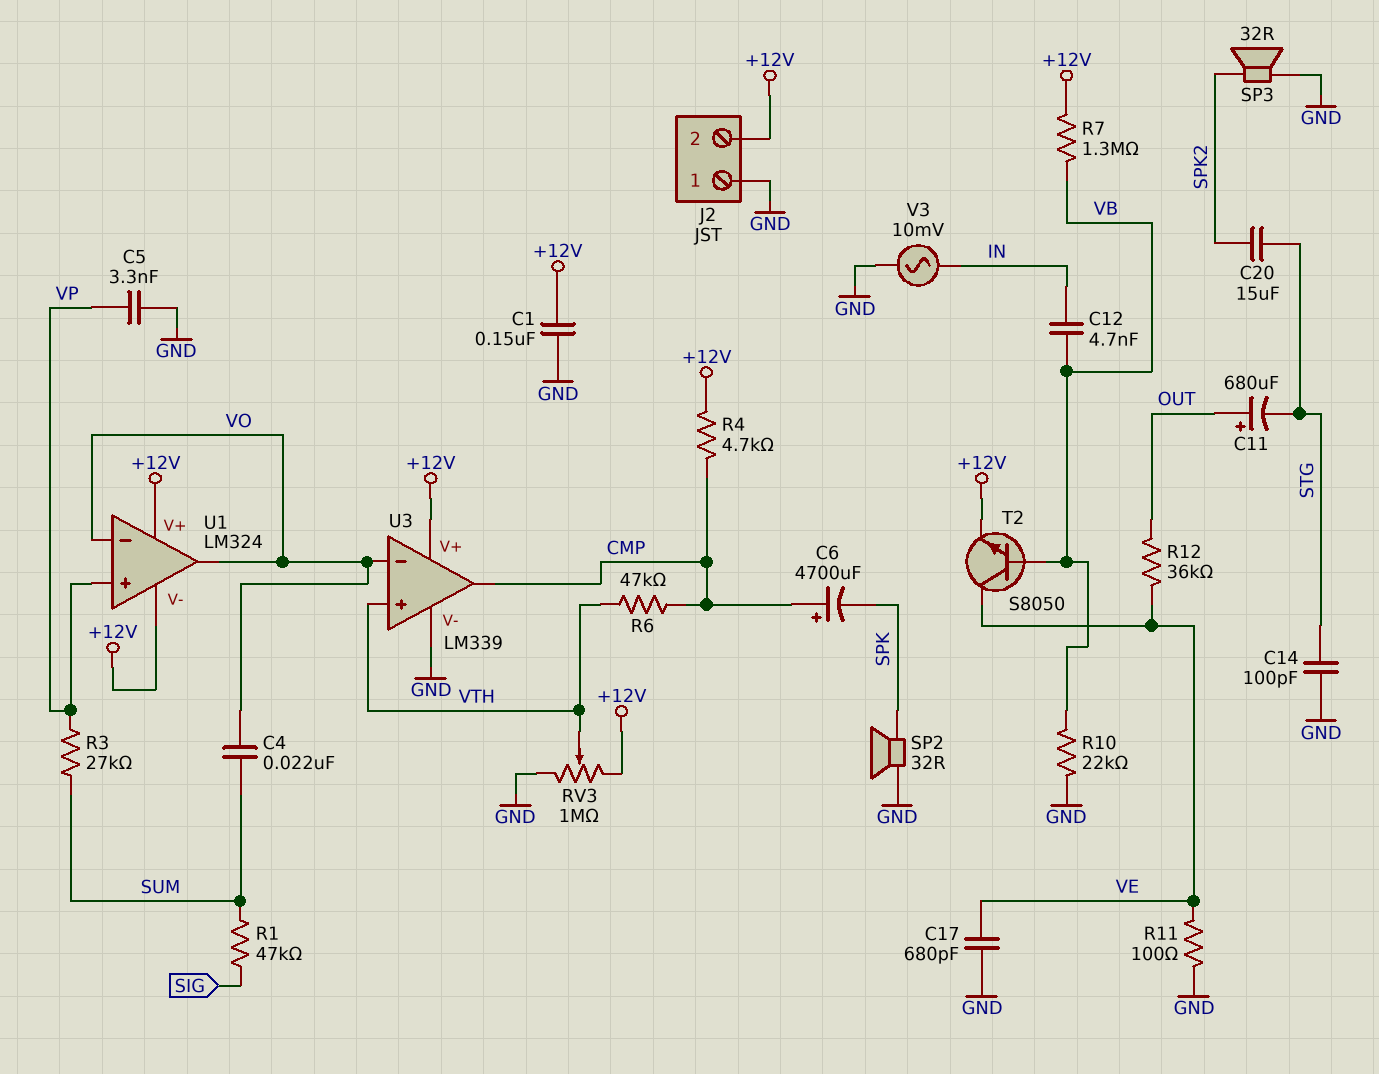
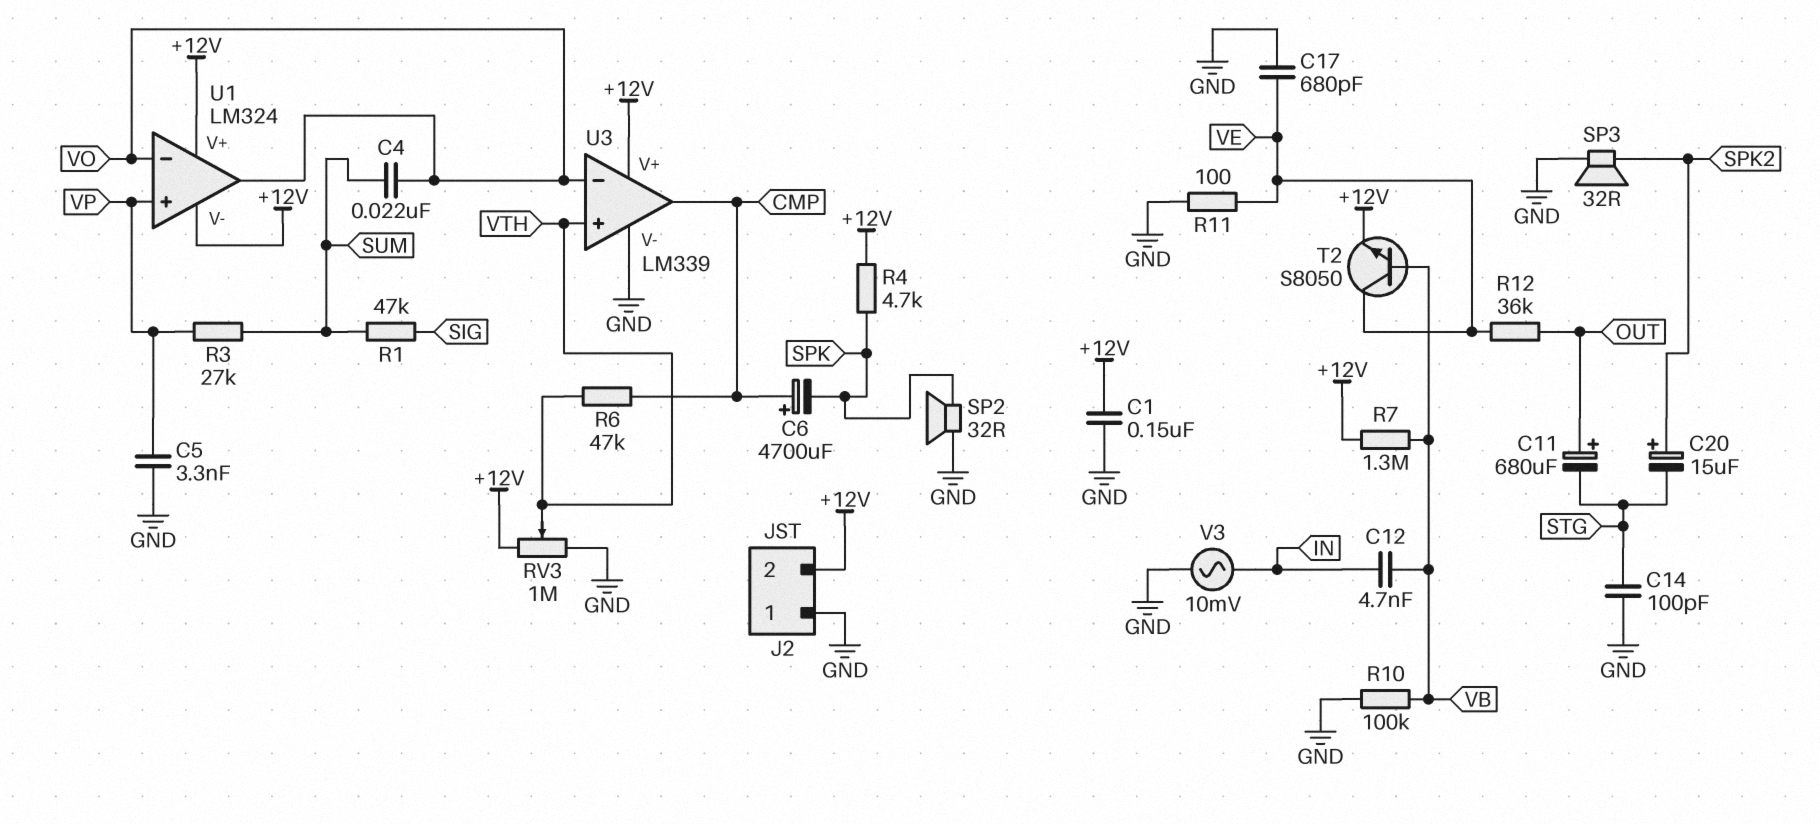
C20: 15uF (SPK2, STG) -> 15uF (plus SPK2, minus STG)
R4: 4.7k (+12V, CMP) -> 4.7k (+12V, SPK)
R10: 22k (GND, VB) -> 100k (GND, VB)

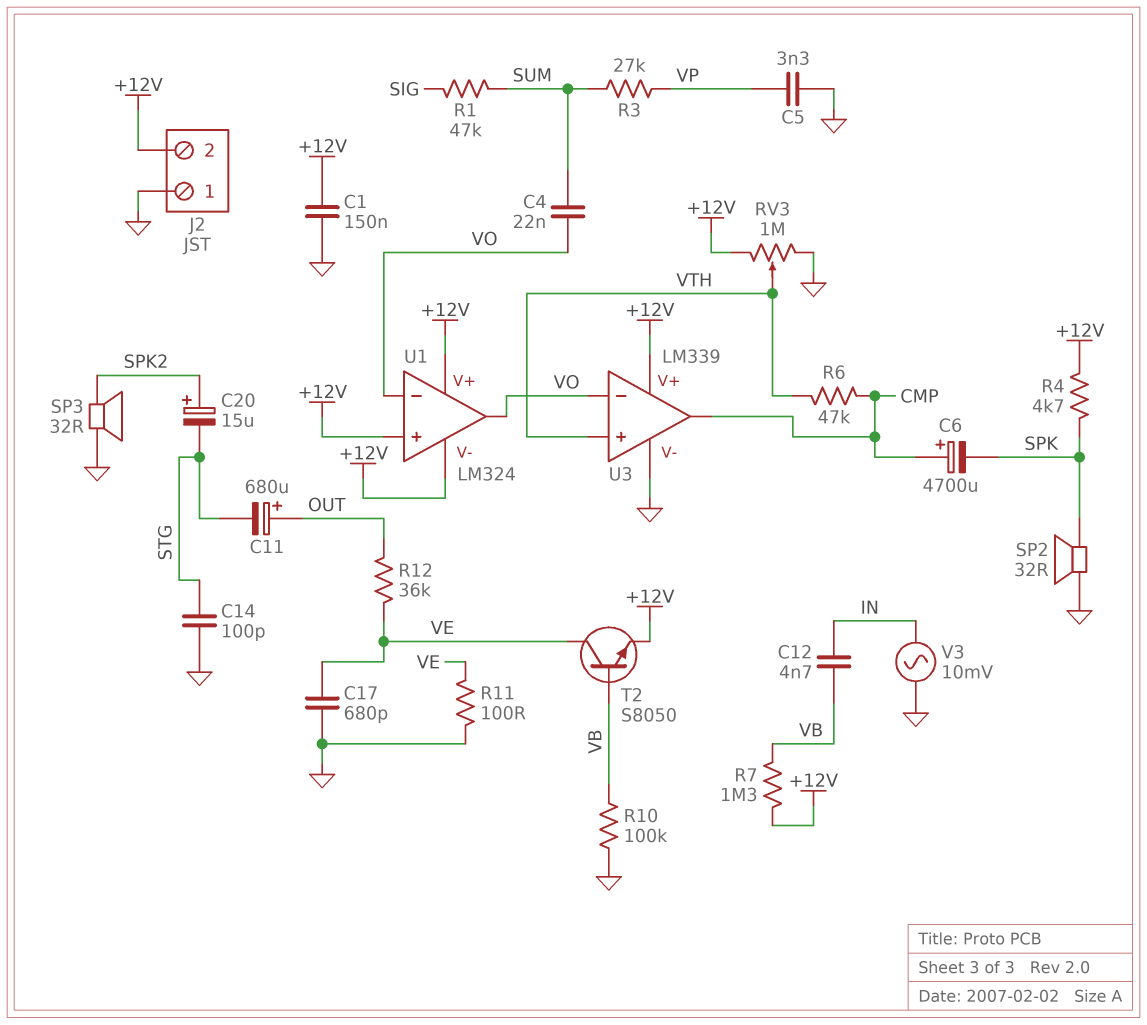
U1 pin in+: VP -> +12V

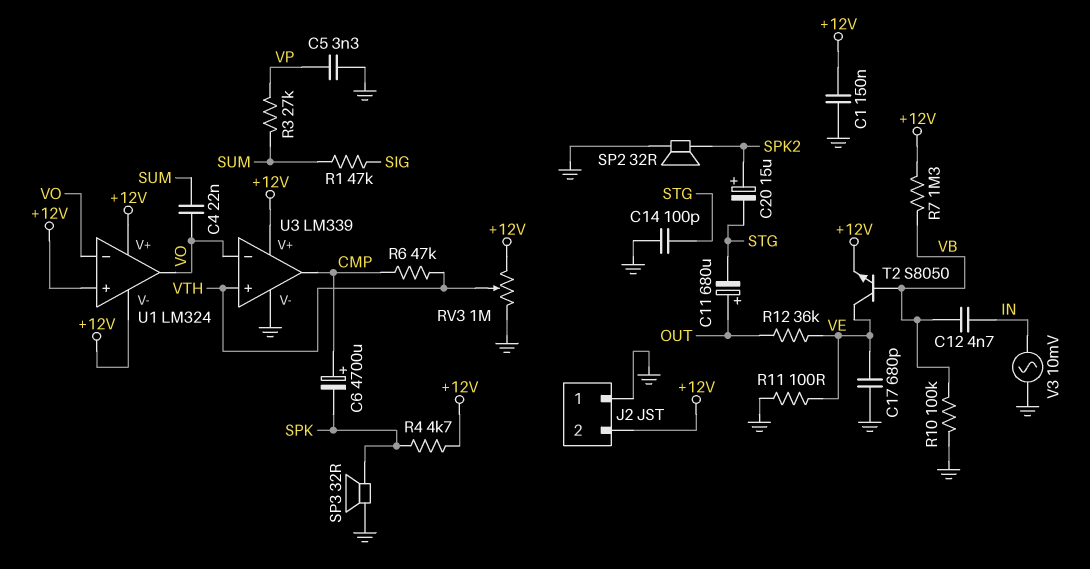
SP2: speaker 32R (GND, SPK) -> speaker 32R (GND, SPK2)
SP3: speaker 32R (GND, SPK2) -> speaker 32R (GND, SPK)

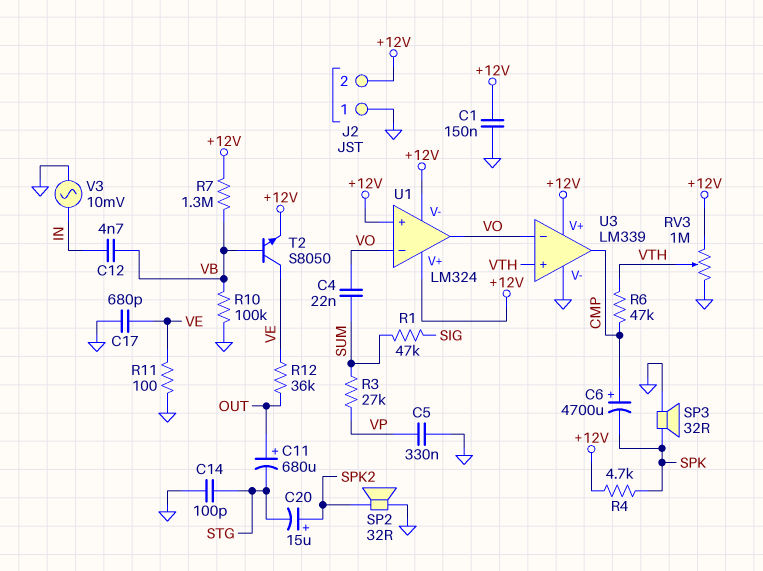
C5: 3.3nF (GND, VP) -> 330nF (GND, VP)

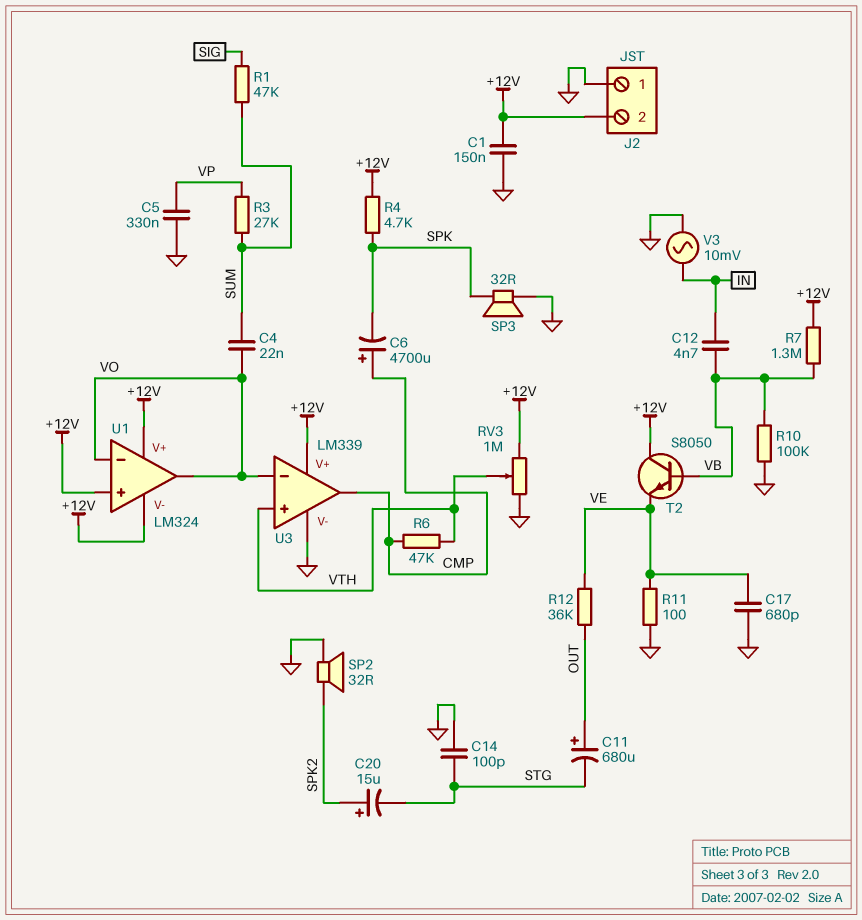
T2: NPN S8050 (B VB, C VE, E +12V) -> NPN S8050 (B VB, C +12V, E VE)

